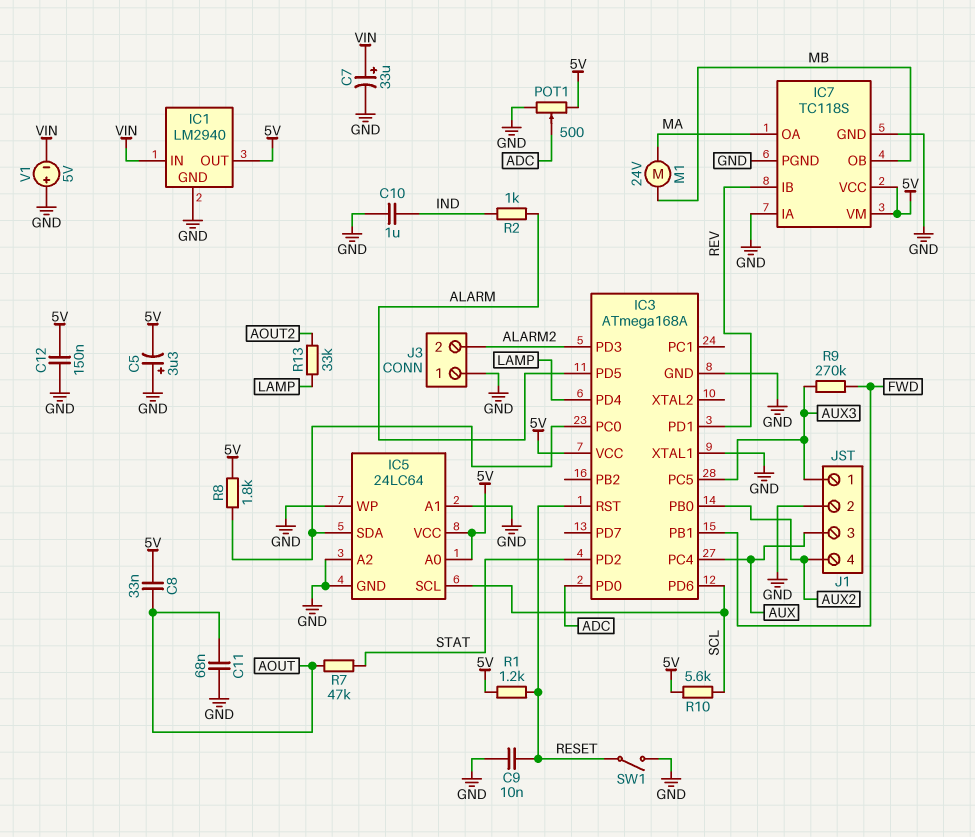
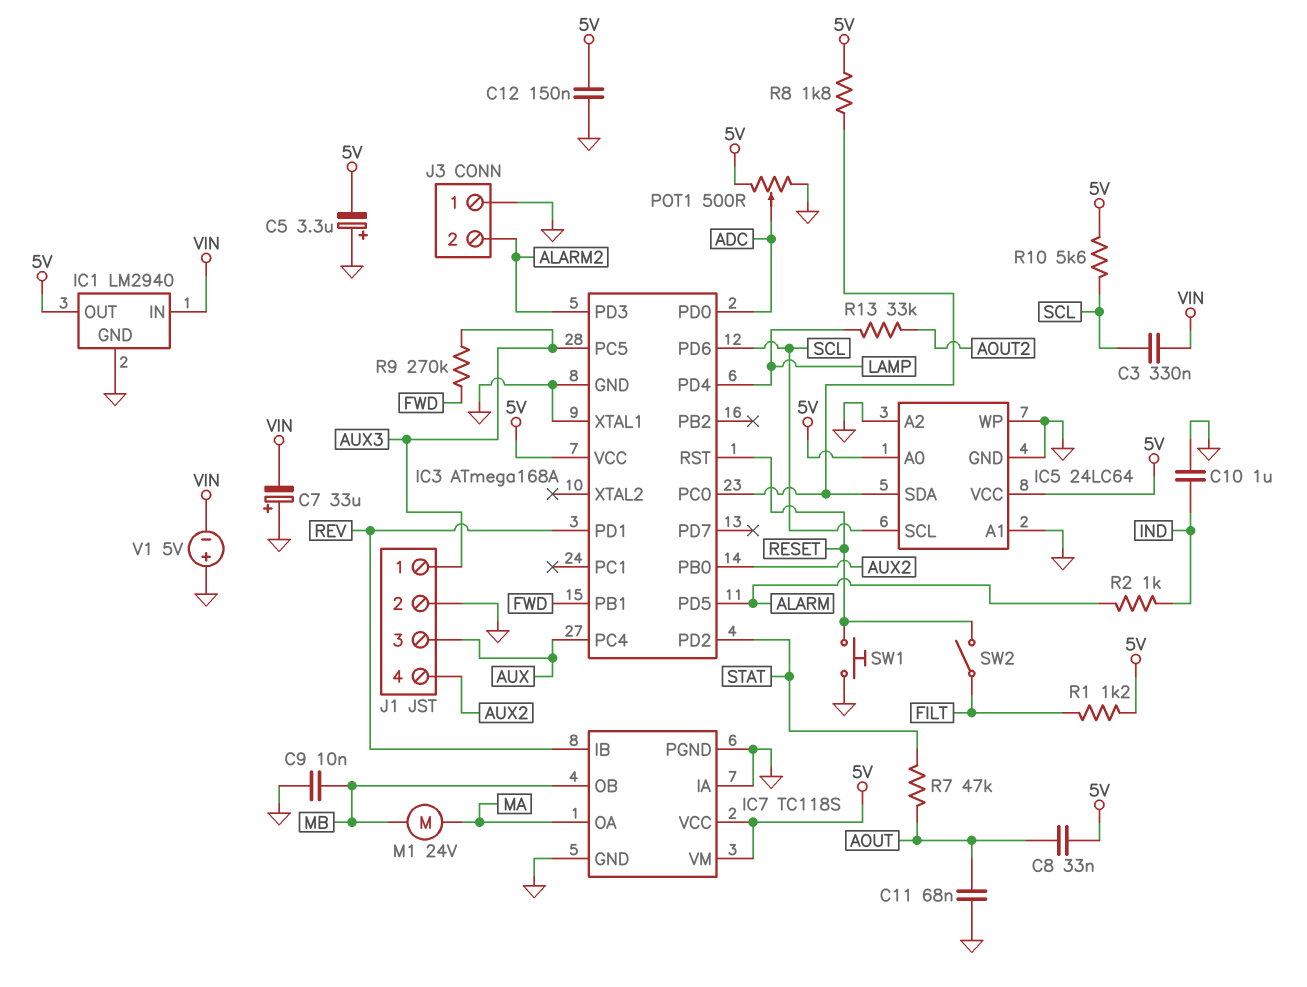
C3: none -> 330nF (SCL, VIN)
C7: 33uF (plus VIN, minus GND) -> 33uF (plus GND, minus VIN)
C9: 10nF (GND, RESET) -> 10nF (GND, MB)
R1: 1.2k (5V, RESET) -> 1.2k (5V, FILT)
SW1: switch (GND, RESET) -> button (GND, RESET)
SW2: none -> switch (FILT, RESET)

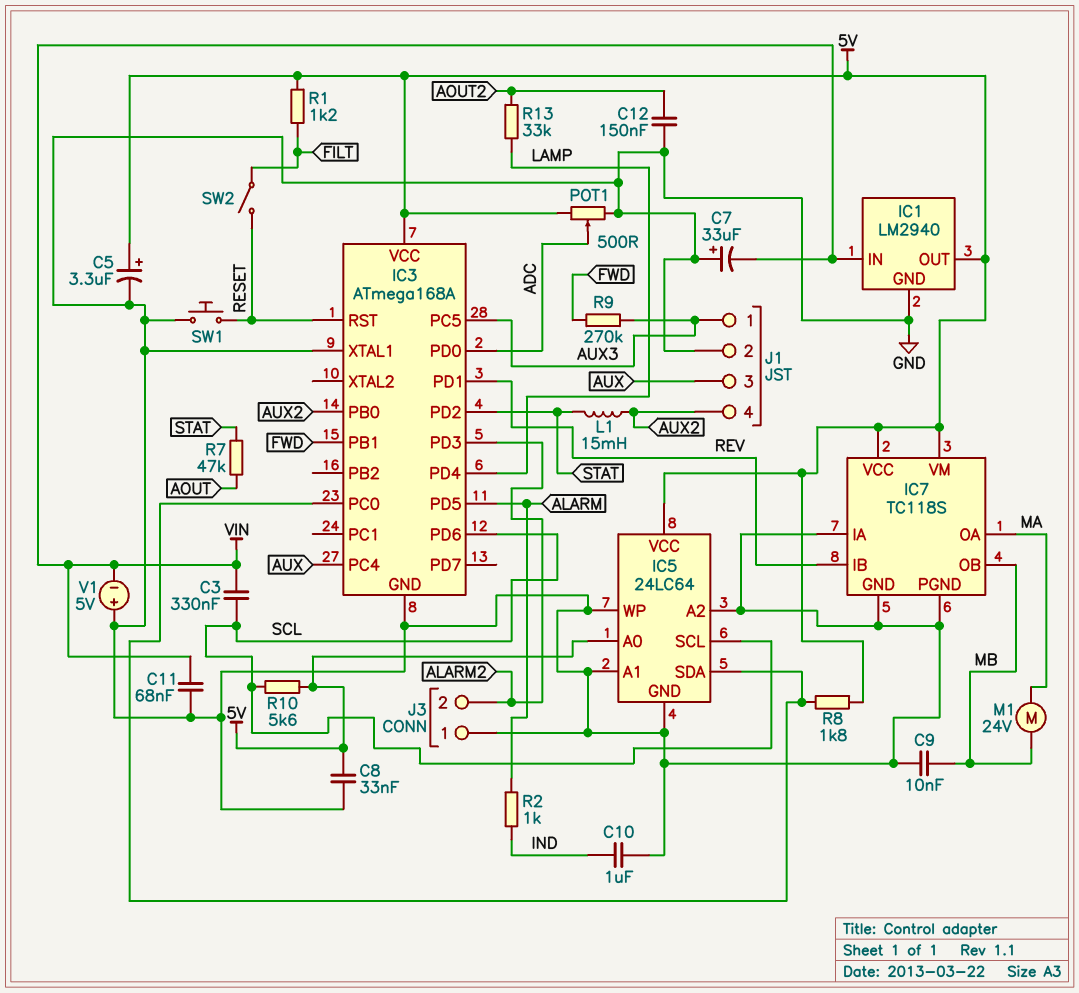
C5: 3.3uF (plus GND, minus 5V) -> 3.3uF (plus 5V, minus GND)
C8: 33nF (5V, AOUT) -> 33nF (5V, GND)
C11: 68nF (AOUT, GND) -> 68nF (GND, VIN)
C12: 150nF (5V, GND) -> 150nF (AOUT2, GND)
L1: none -> 15mH (AUX2, STAT)

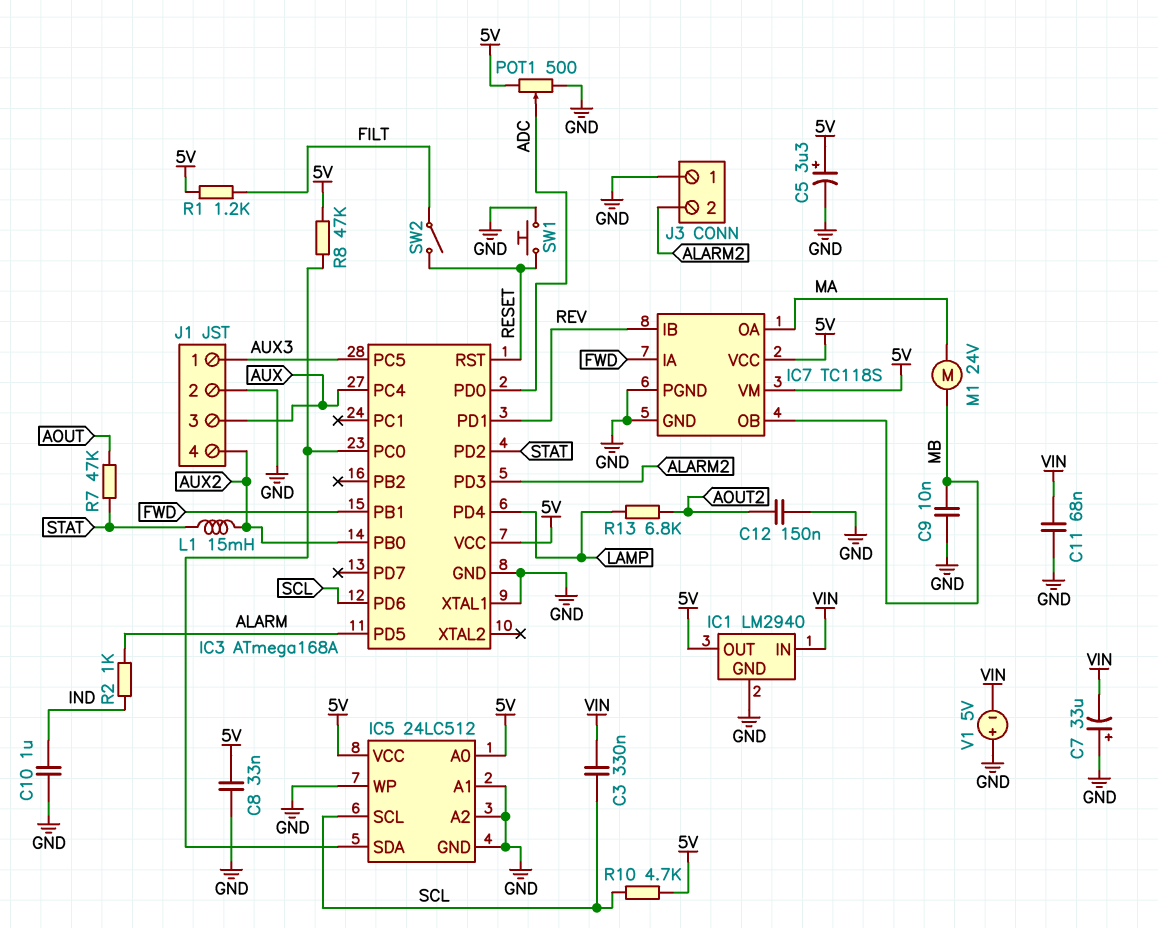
IC5: 24LC64 -> 24LC512
IC7 pin IA: GND -> FWD
R8: 1.8k (5V, IC3/PC0) -> 47k (5V, IC3/PC0)
R9: 270k (AUX3, FWD) -> none
R10: 5.6k (5V, SCL) -> 4.7k (5V, SCL)
R13: 33k (AOUT2, LAMP) -> 6.8k (AOUT2, LAMP)

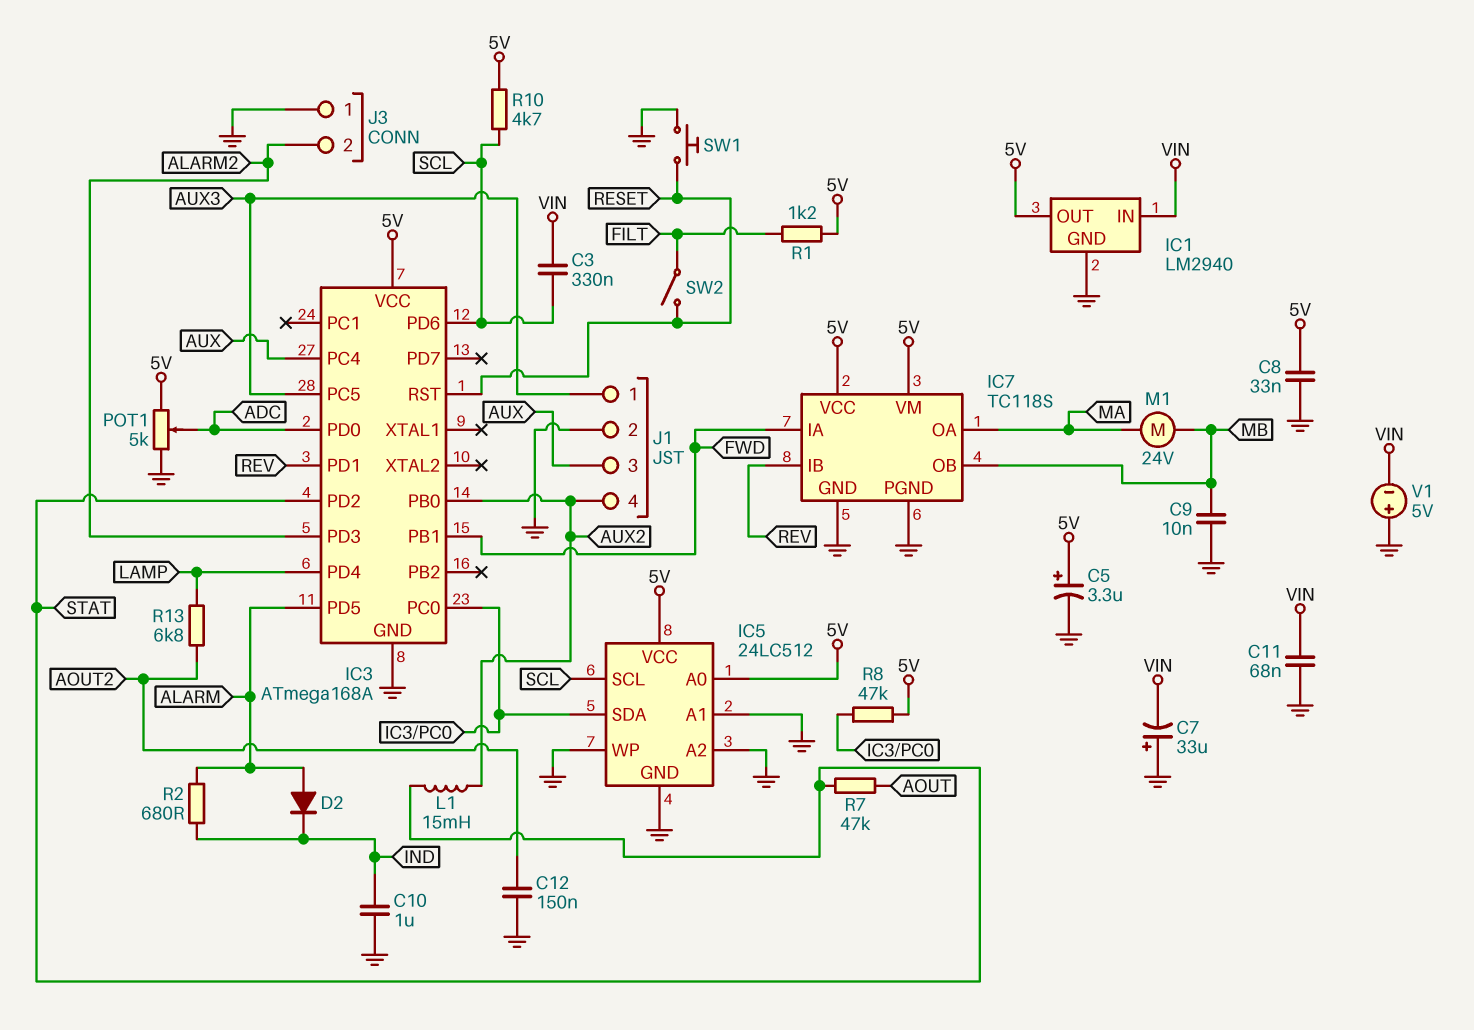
D2: none -> diode (A ALARM, K IND)
IC3 pin XTAL1: GND -> none
POT1: 500 (5V, GND, wiper ADC) -> 5k (5V, GND, wiper ADC)
R2: 1k (ALARM, IND) -> 680 (ALARM, IND)

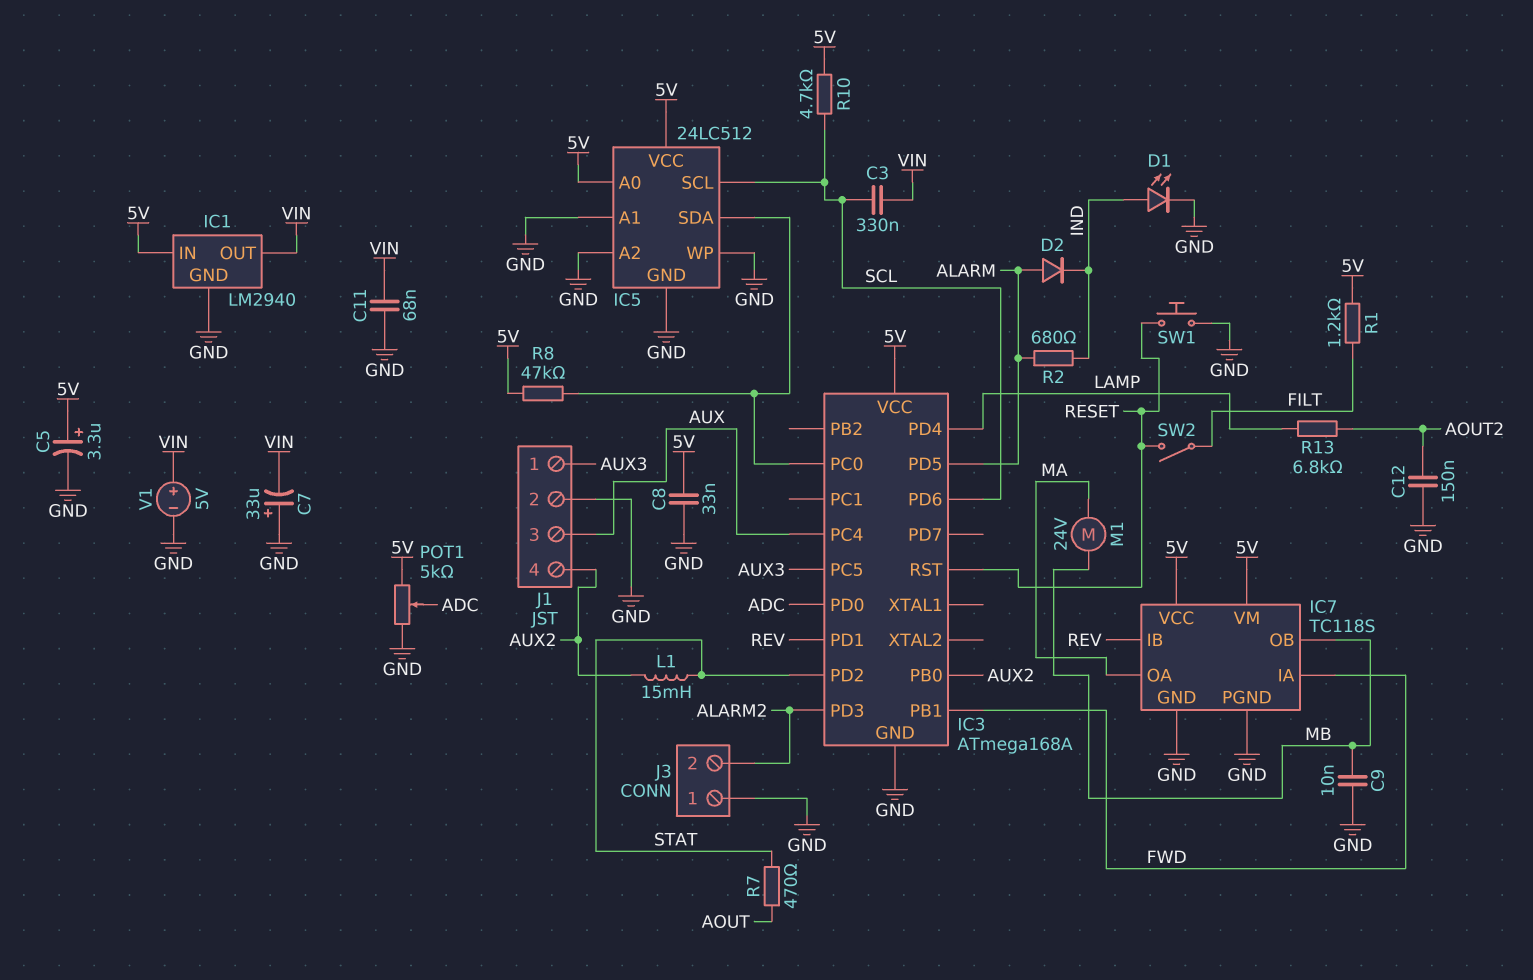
C10: 1uF (GND, IND) -> none
D1: none -> LED (A IND, K GND)
IC1 pin IN: VIN -> 5V
IC1 pin OUT: 5V -> VIN
R7: 47k (AOUT, STAT) -> 470 (AOUT, STAT)
V1: 5V (plus GND, minus VIN) -> 5V (plus VIN, minus GND)

